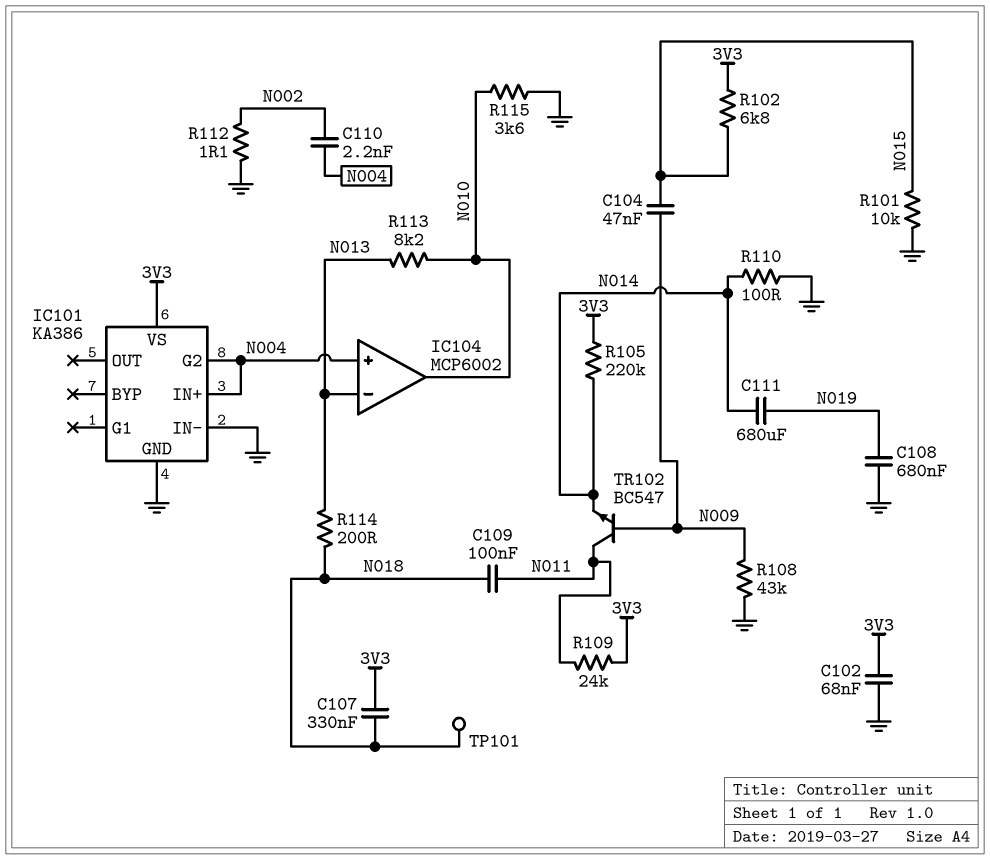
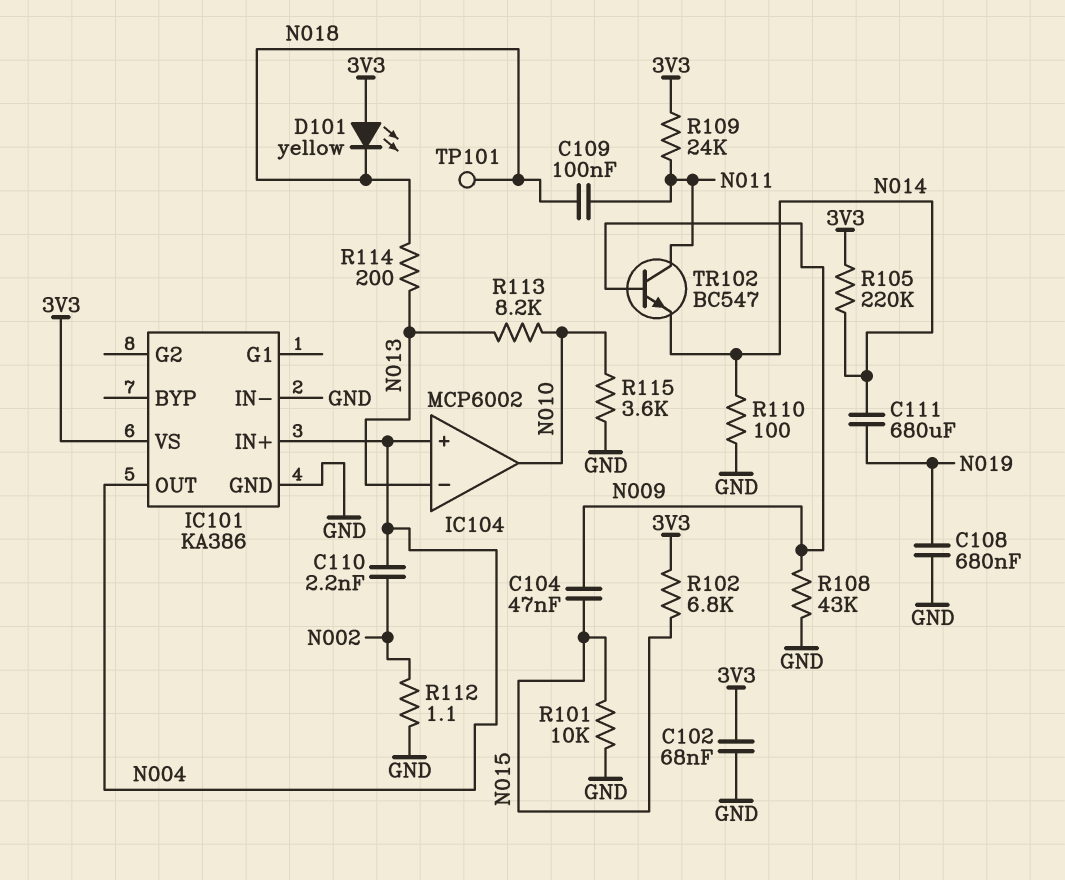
C107: 330nF (3V3, N018) -> none
D101: none -> LED yellow (A 3V3, K N018)
IC101 pin G2: N004 -> none
IC101 pin OUT: none -> N004

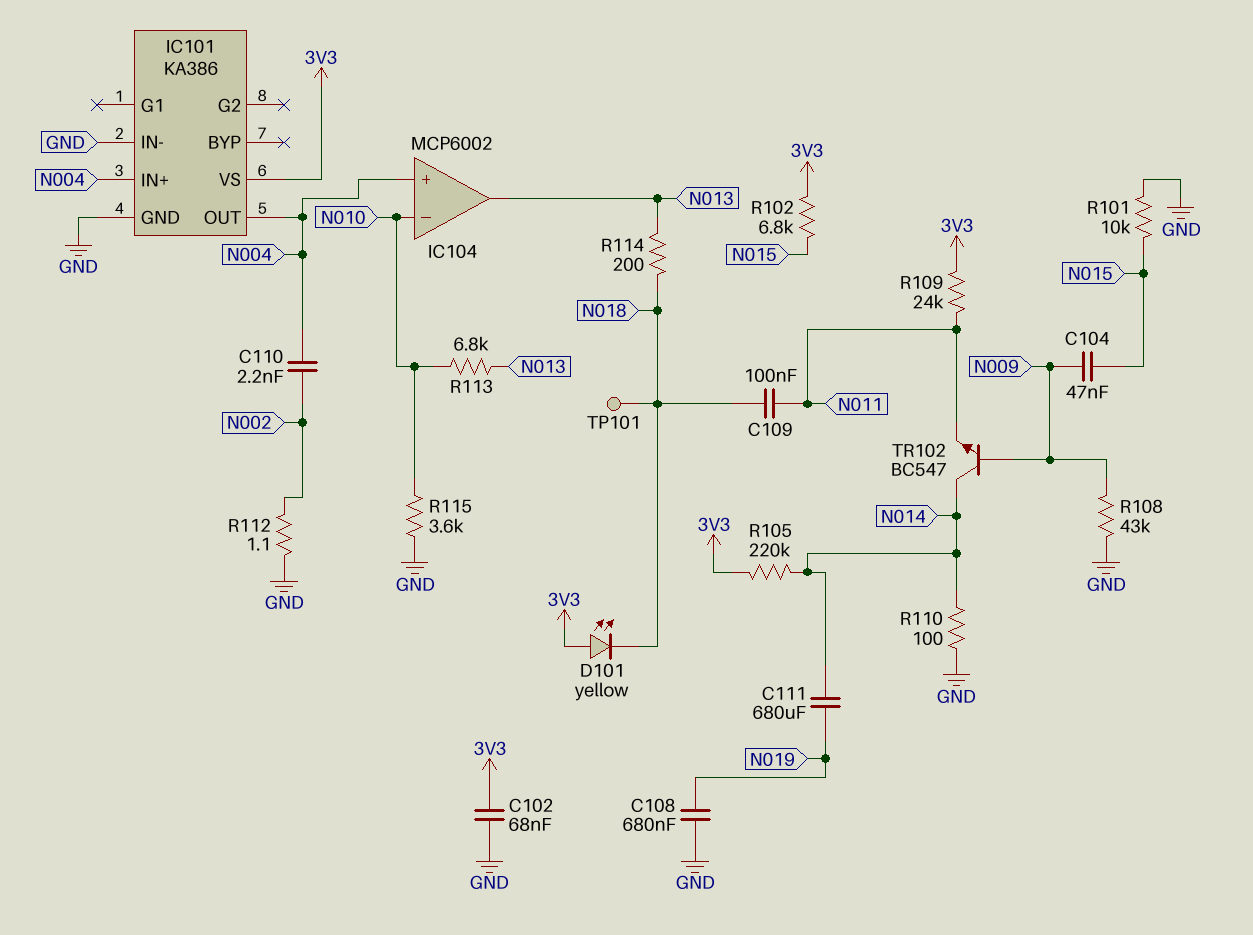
IC104 pin in-: N013 -> N010
IC104 pin out: N010 -> N013
R113: 8.2k (N010, N013) -> 6.8k (N010, N013)
TR102: NPN BC547 (B N009, C N011, E N014) -> NPN BC547 (B N009, C N014, E N011)

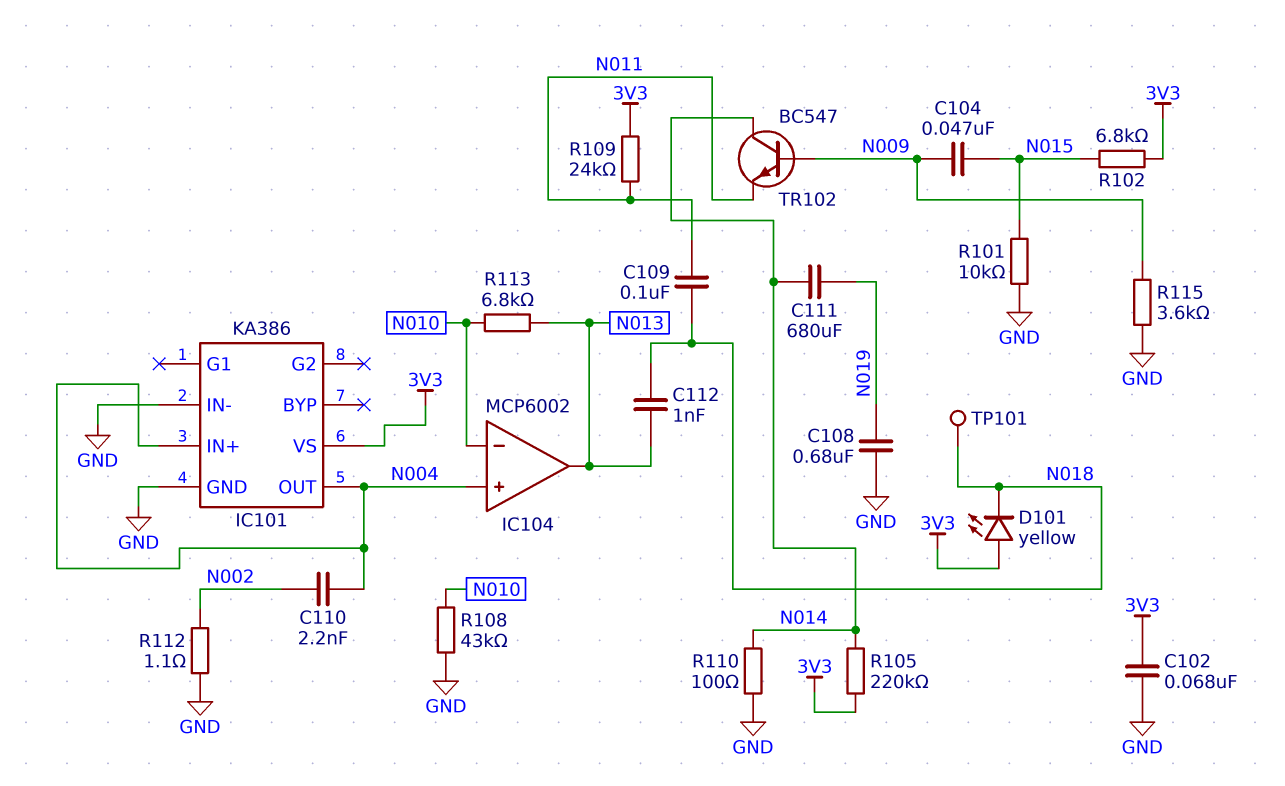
C112: none -> 1nF (N013, N018)
R108: 43k (GND, N009) -> 43k (GND, N010)
R114: 200 (N013, N018) -> none
R115: 3.6k (GND, N010) -> 3.6k (GND, N009)

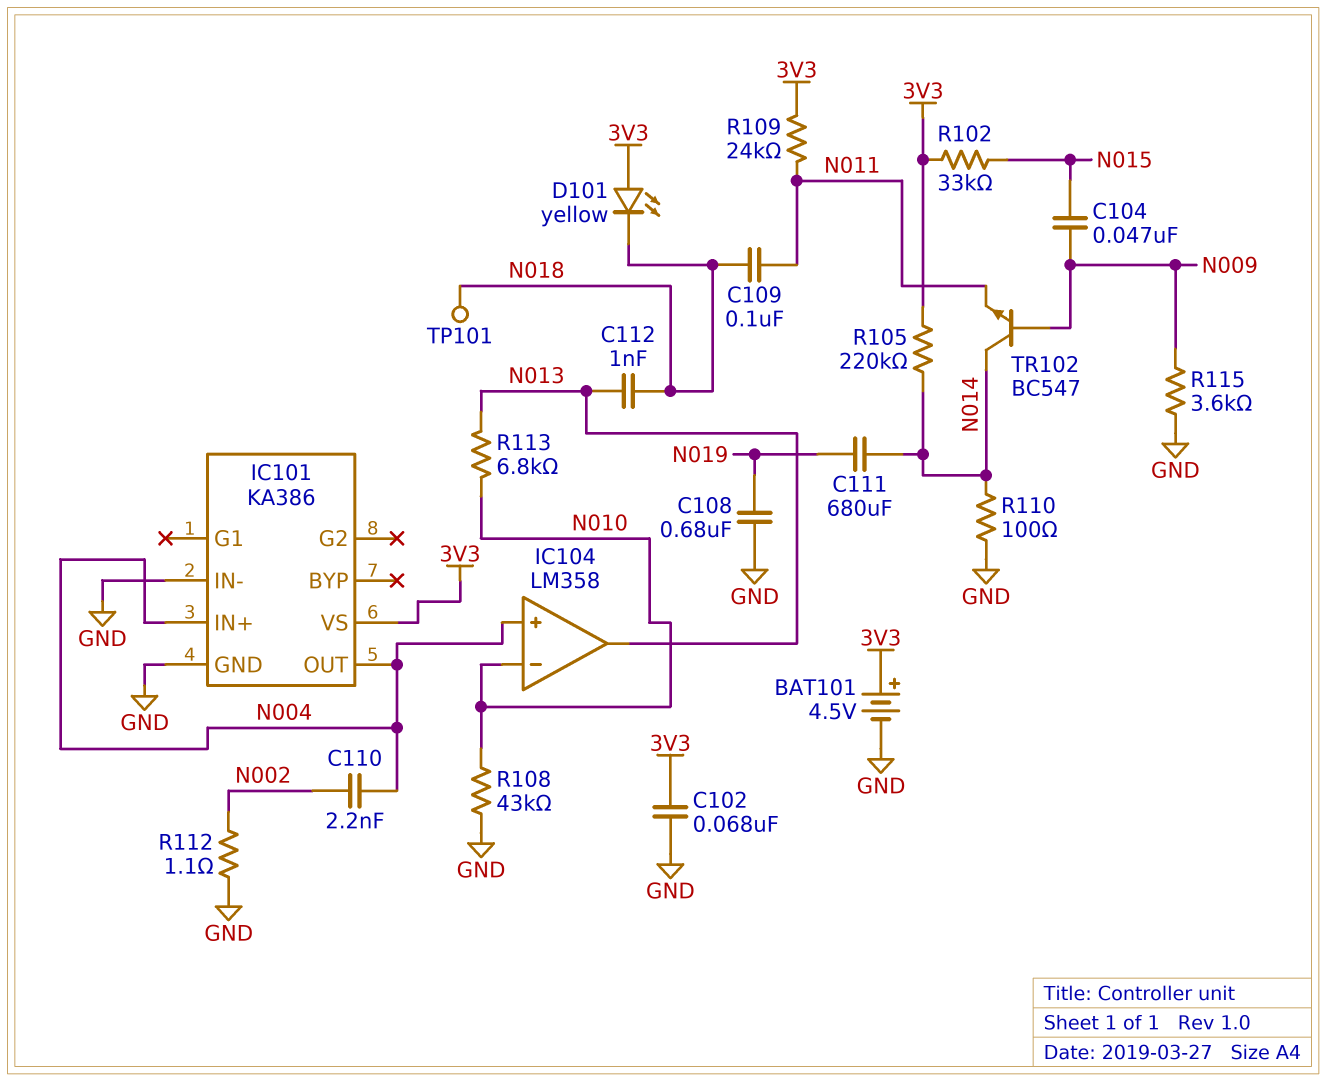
BAT101: none -> 4.5V (plus 3V3, minus GND)
IC104: MCP6002 -> LM358
R101: 10k (GND, N015) -> none
R102: 6.8k (3V3, N015) -> 33k (3V3, N015)

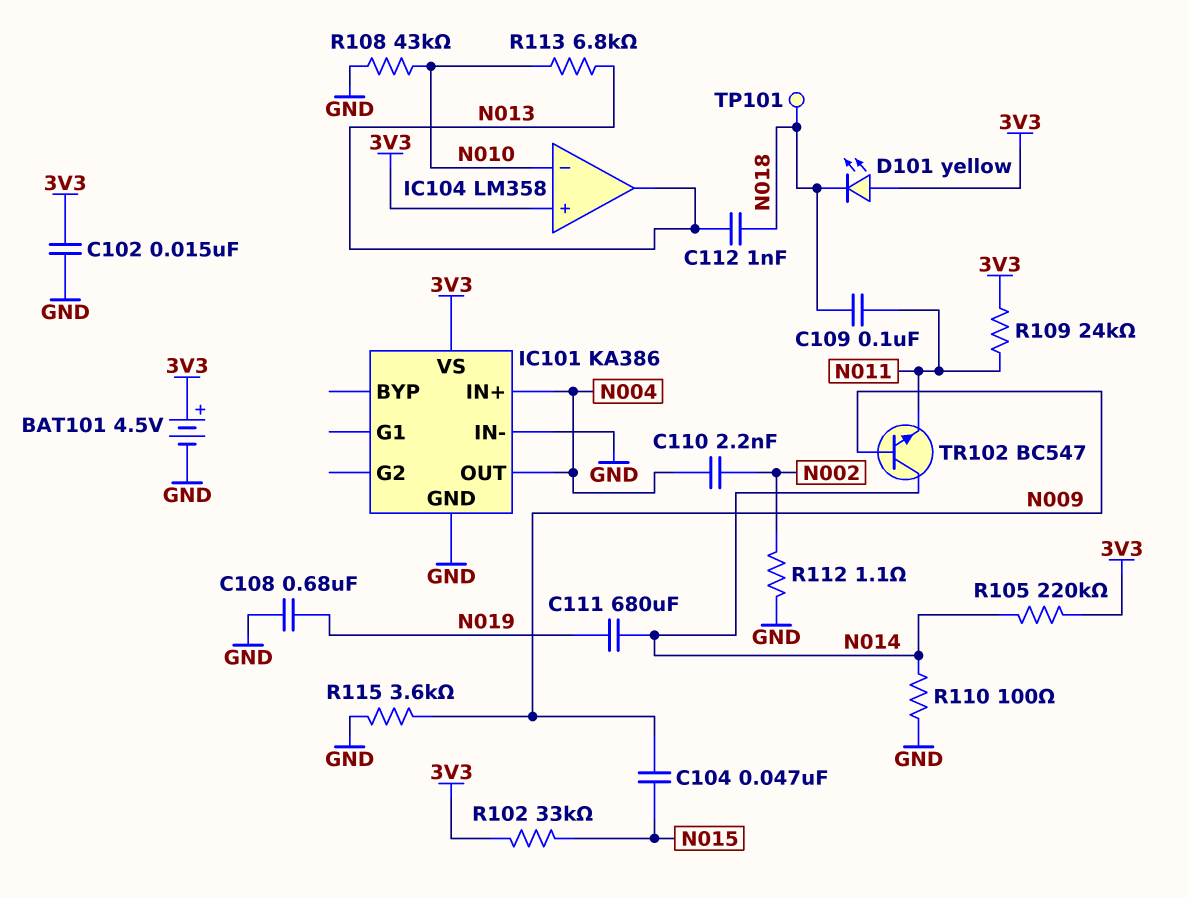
C102: 68nF (3V3, GND) -> 15nF (3V3, GND)
IC104 pin in+: N004 -> 3V3

